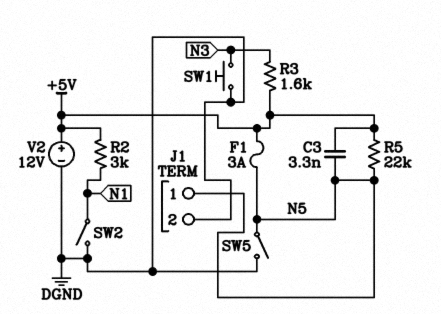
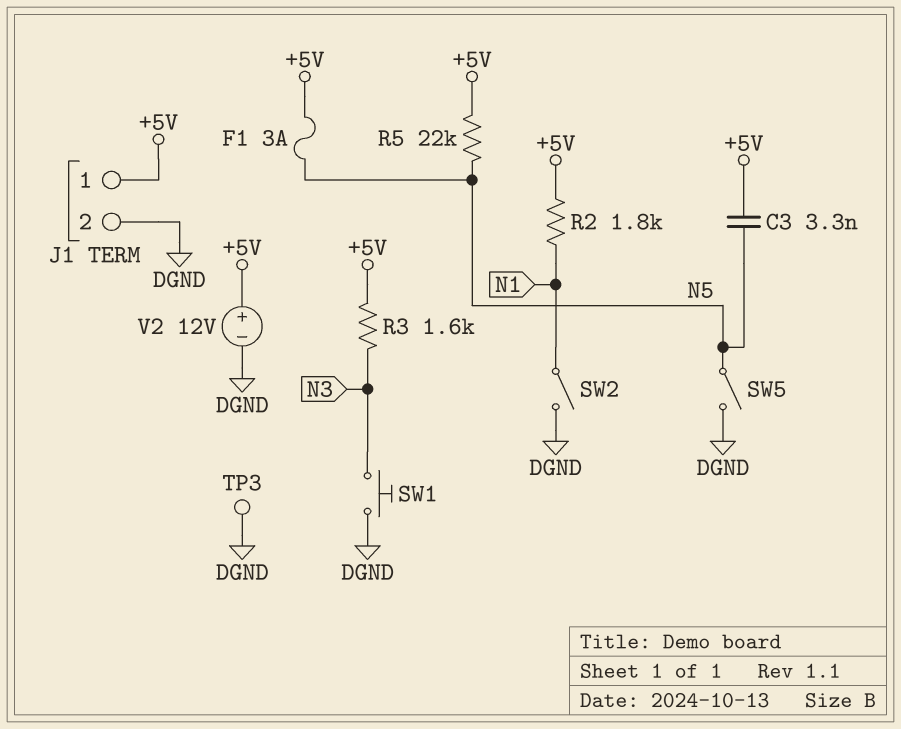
J1 pin 1: N5 -> +5V
R2: 3k (+5V, N1) -> 1.8k (+5V, N1)
TP3: none -> test point (DGND)

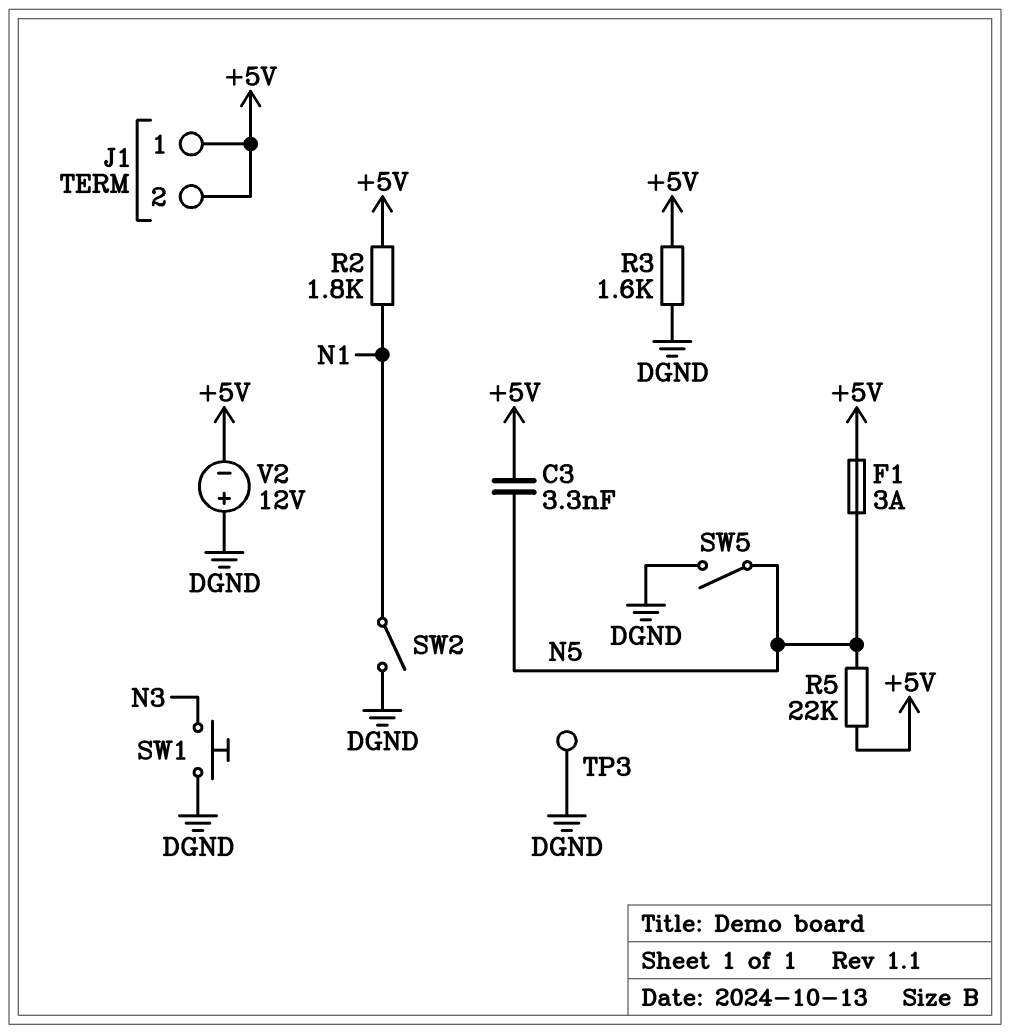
J1 pin 2: DGND -> +5V
R3: 1.6k (+5V, N3) -> 1.6k (+5V, DGND)
V2: 12V (plus +5V, minus DGND) -> 12V (plus DGND, minus +5V)

